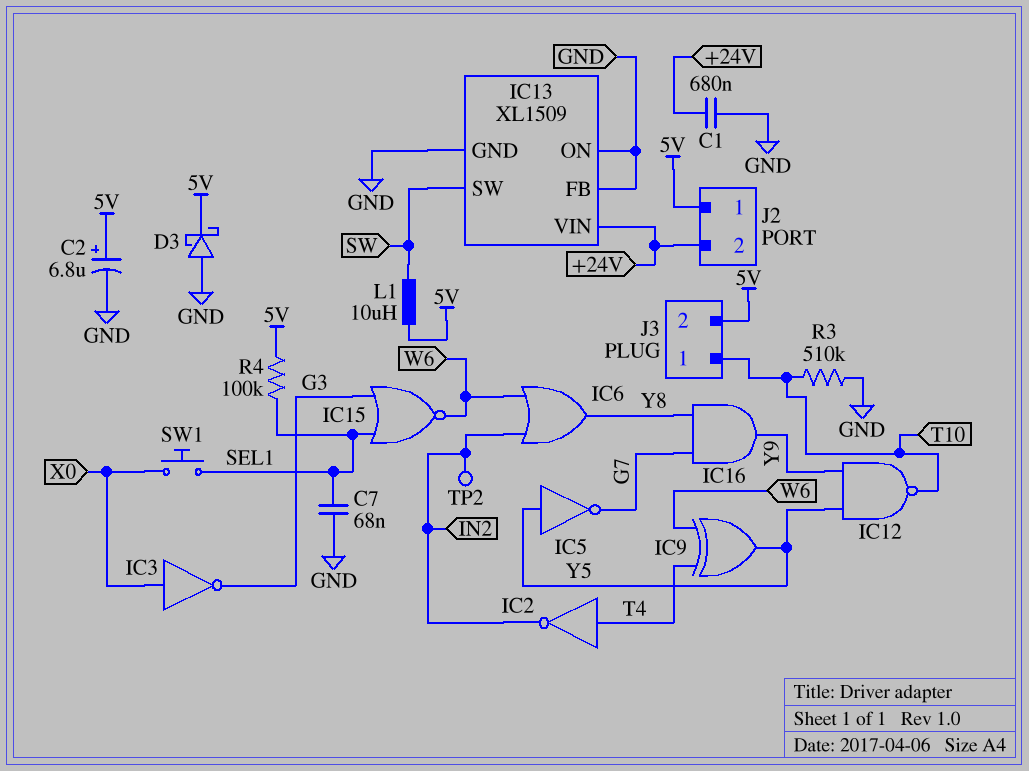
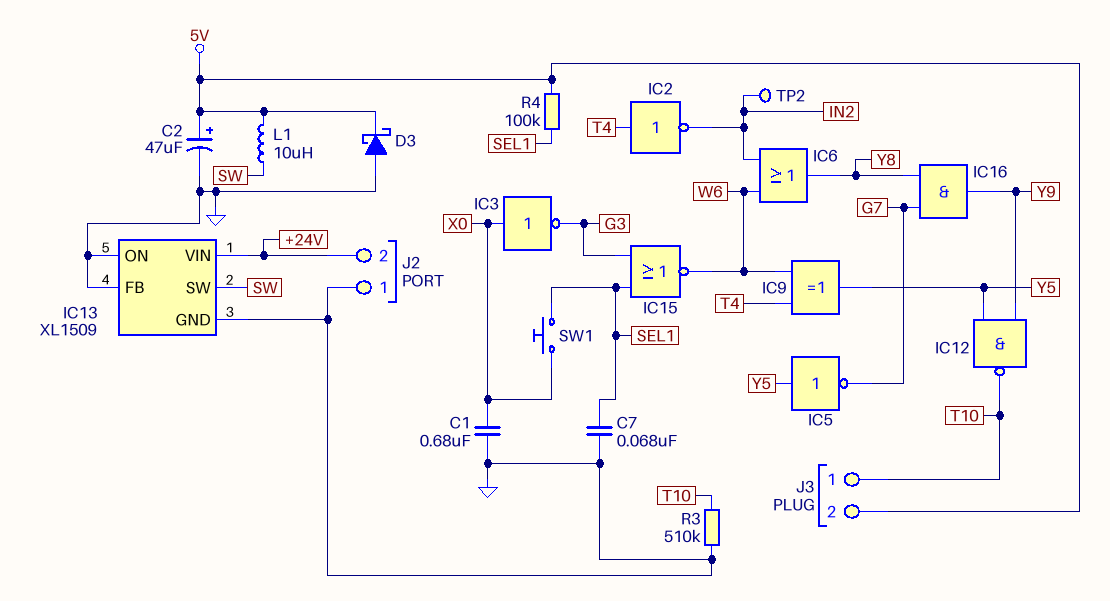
C1: 680nF (+24V, GND) -> 680nF (GND, X0)
C2: 6.8uF (plus 5V, minus GND) -> 47uF (plus 5V, minus GND)
J2 pin 1: 5V -> GND

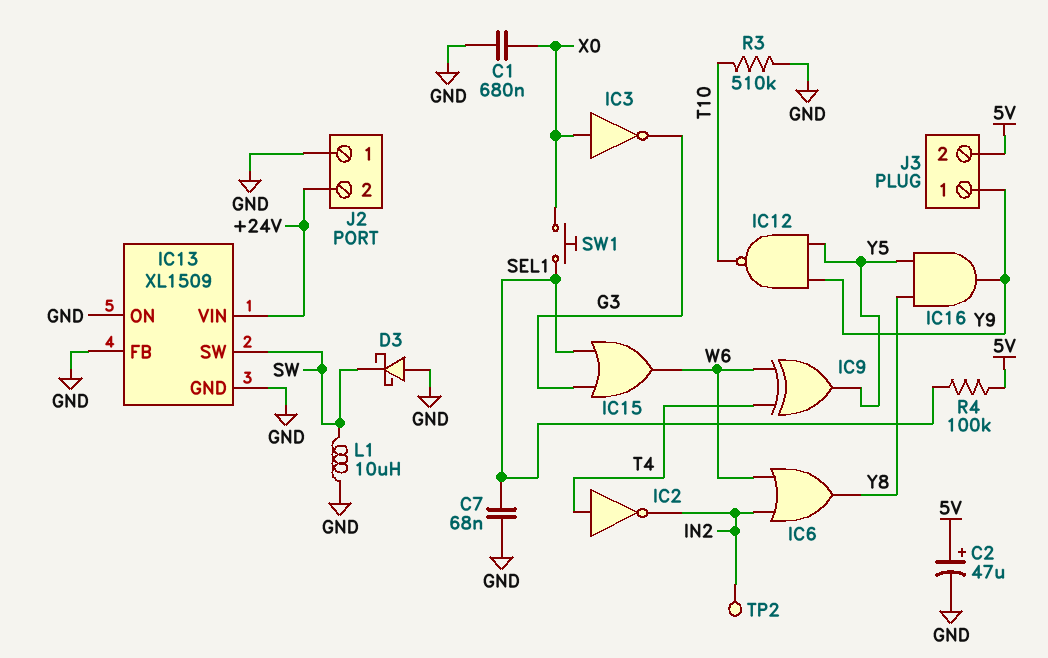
D3: schottky (A GND, K 5V) -> schottky (A GND, K SW)
IC5: NOT (in Y5, out G7) -> none
IC15: NOR (in G3, in SEL1, out W6) -> OR (in G3, in SEL1, out W6)
IC16: AND (in G7, in Y8, out Y9) -> AND (in Y5, in Y8, out Y9)
J3 pin 1: T10 -> Y9
L1: 10uH (5V, SW) -> 10uH (GND, SW)

